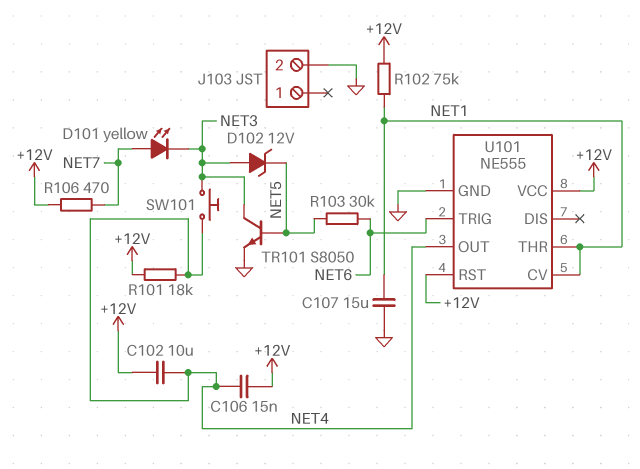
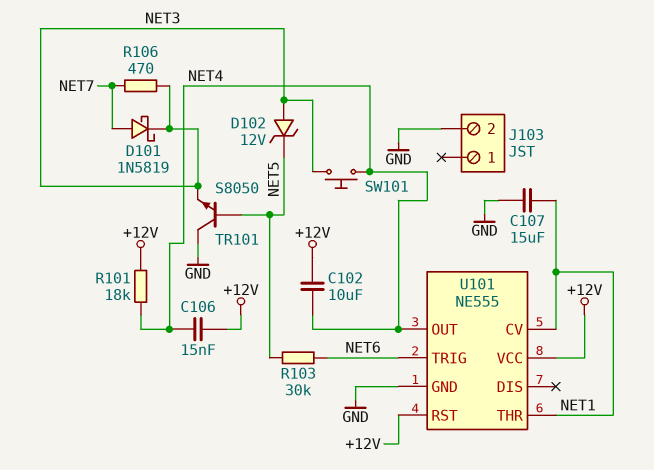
D101: LED yellow (A NET7, K NET3) -> schottky 1N5819 (A NET7, K NET3)
R102: 75k (+12V, NET1) -> none
R106: 470 (+12V, NET7) -> 470 (NET3, NET7)
TR101: NPN S8050 (B NET5, C NET3, E GND) -> NPN S8050 (B NET5, C GND, E NET3)

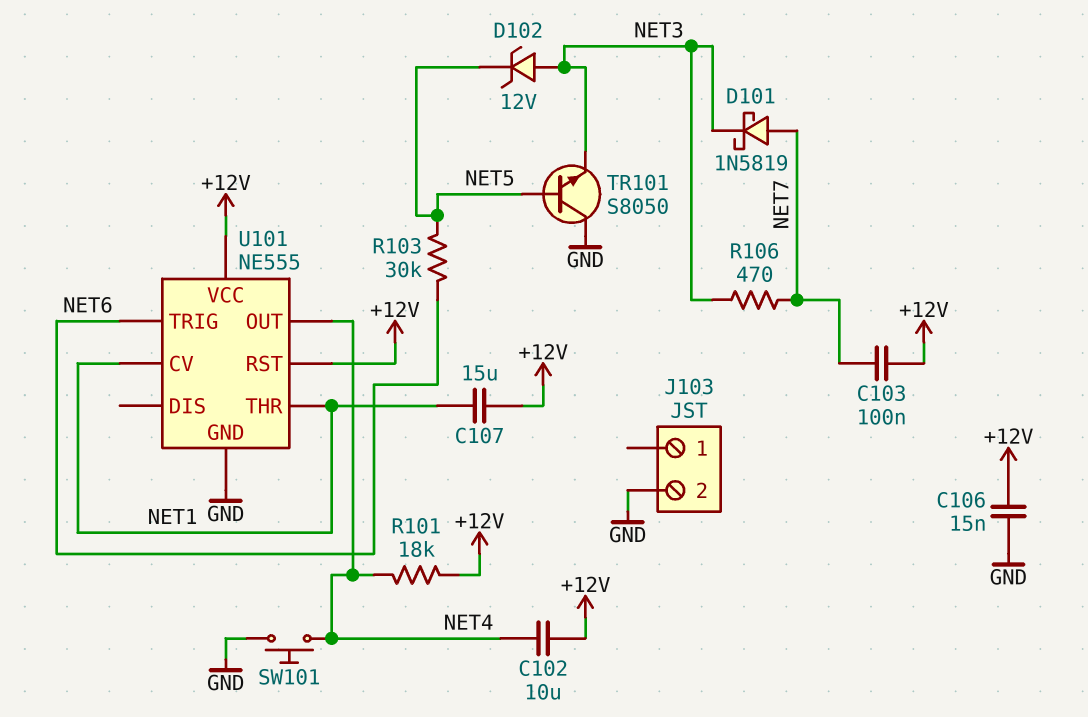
C103: none -> 100nF (+12V, NET7)
C106: 15nF (+12V, NET4) -> 15nF (+12V, GND)
C107: 15uF (GND, NET1) -> 15uF (+12V, NET1)
SW101: button (NET3, NET4) -> button (GND, NET4)

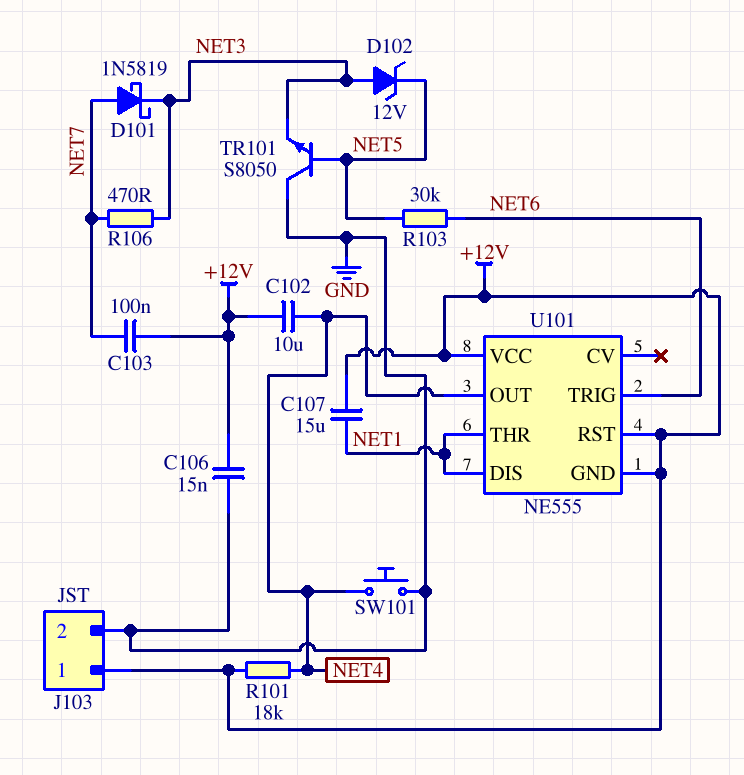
J103 pin 1: none -> +12V
U101 pin CV: NET1 -> none
U101 pin DIS: none -> NET1
U101 pin GND: GND -> +12V

